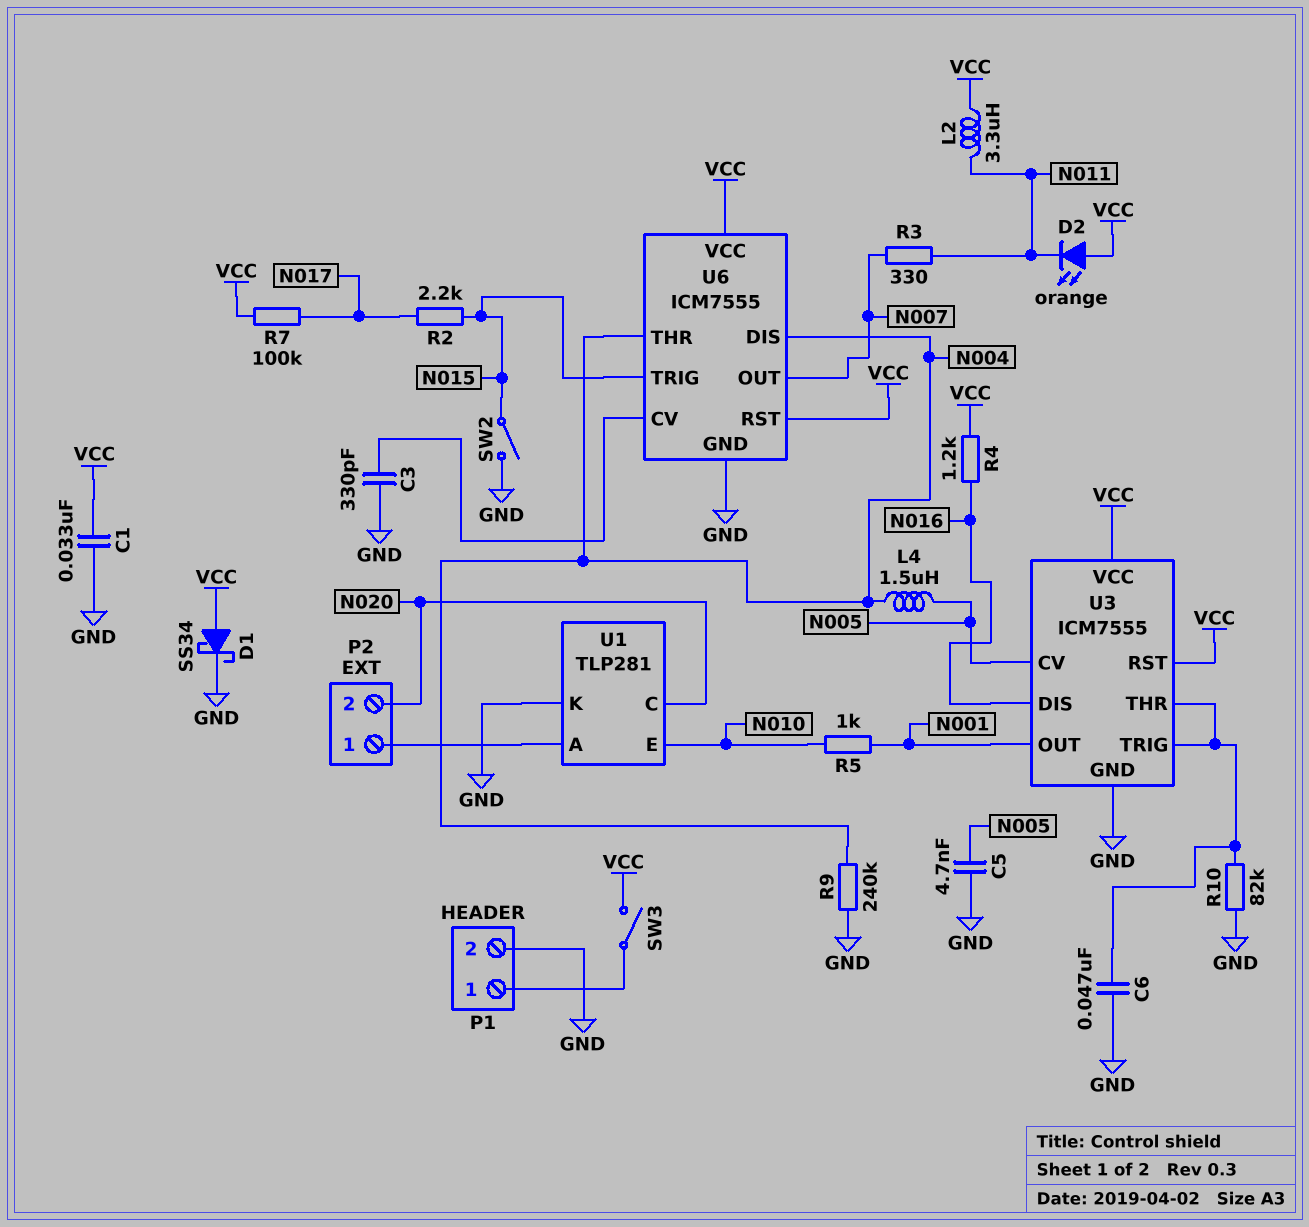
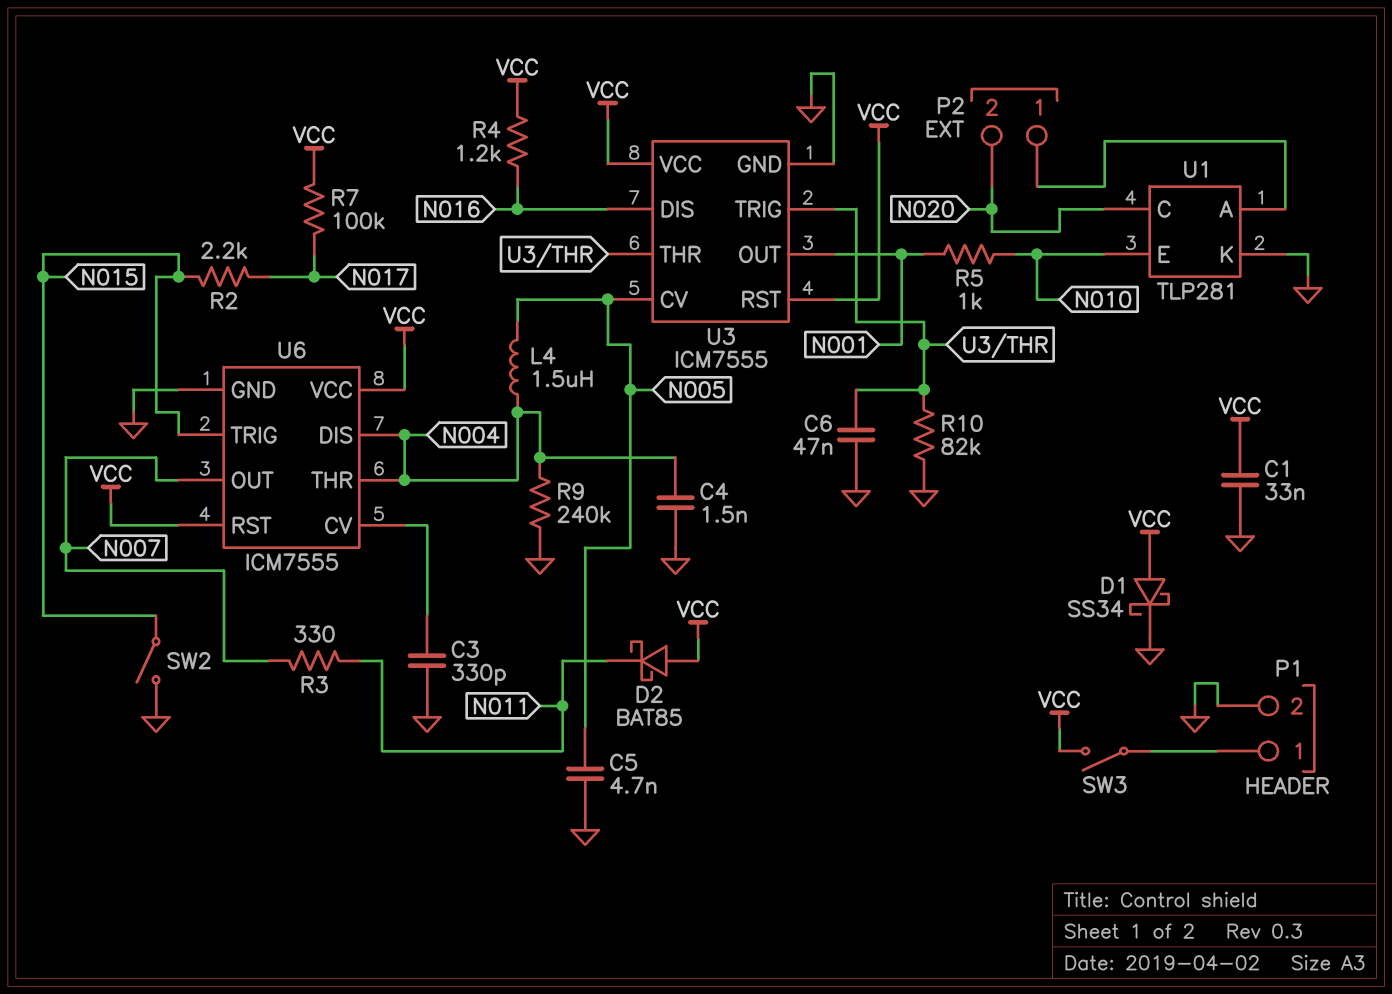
C4: none -> 1.5nF (GND, N004)
D2: LED orange (A VCC, K N011) -> schottky BAT85 (A VCC, K N011)
L2: 3.3uH (N011, VCC) -> none

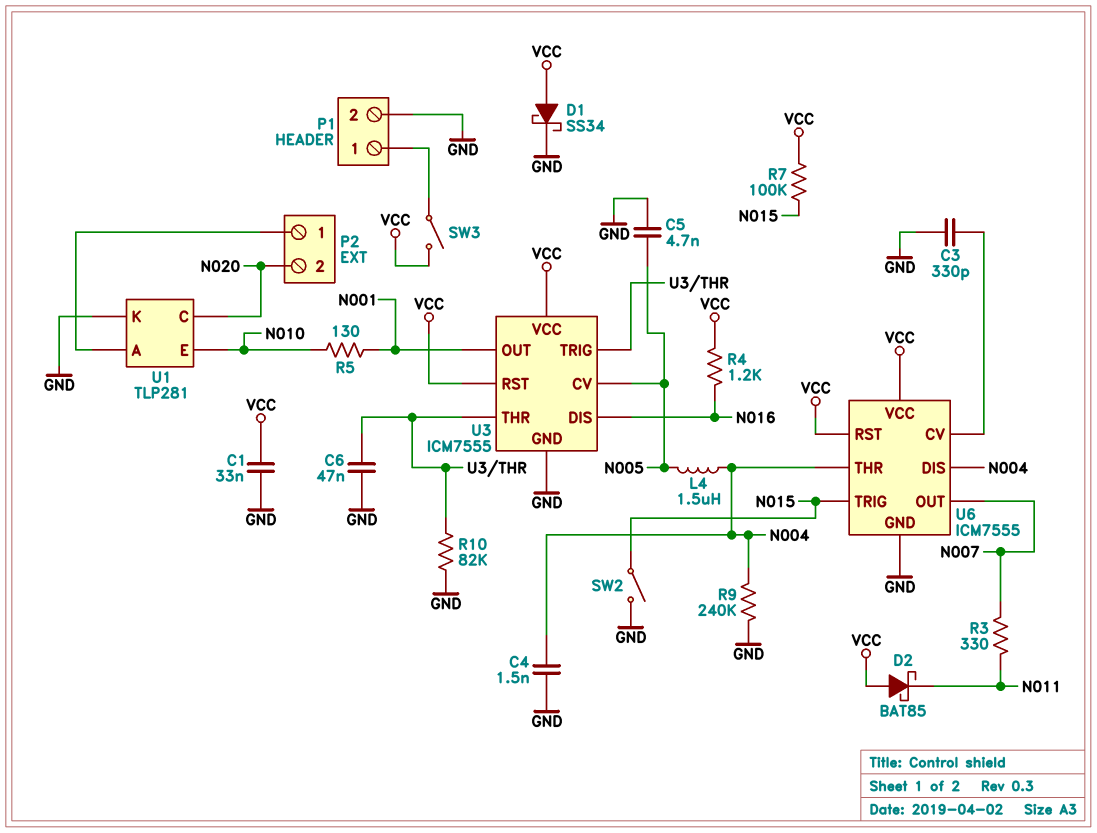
R2: 2.2k (N015, N017) -> none
R5: 1k (N001, N010) -> 130 (N001, N010)
R7: 100k (N017, VCC) -> 100k (N015, VCC)

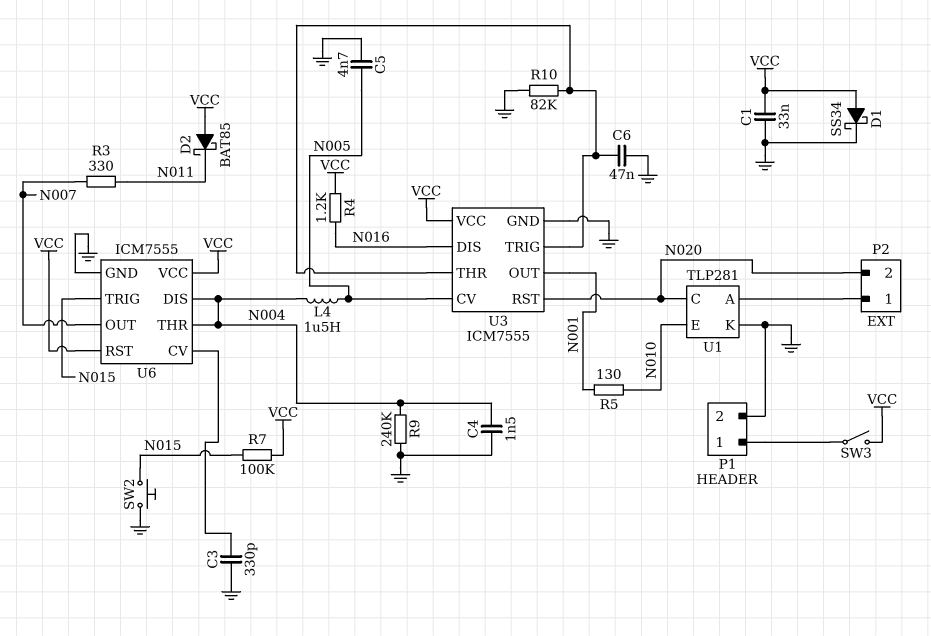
SW2: switch (GND, N015) -> button (GND, N015)
U3 pin RST: VCC -> N020

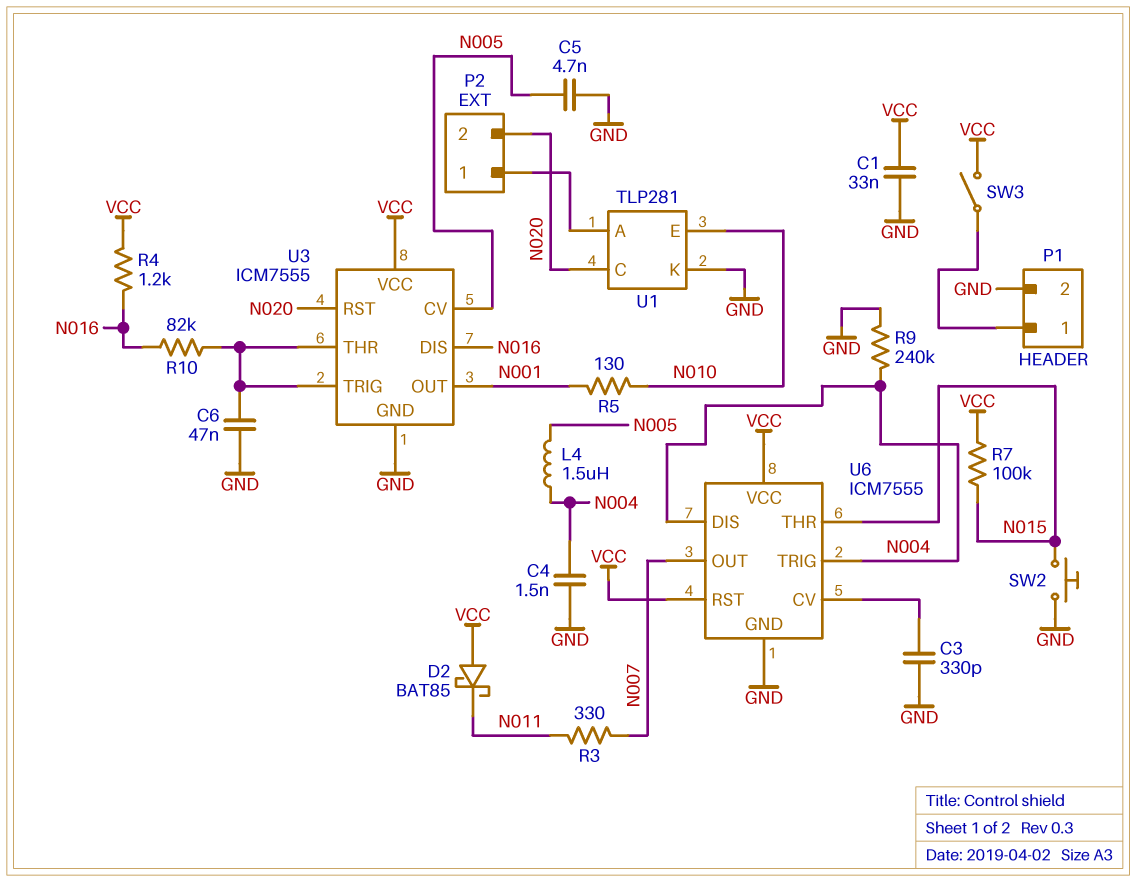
D1: schottky SS34 (A VCC, K GND) -> none
R10: 82k (GND, U3/THR) -> 82k (N016, U3/THR)
U6 pin THR: N004 -> N015
U6 pin TRIG: N015 -> N004

